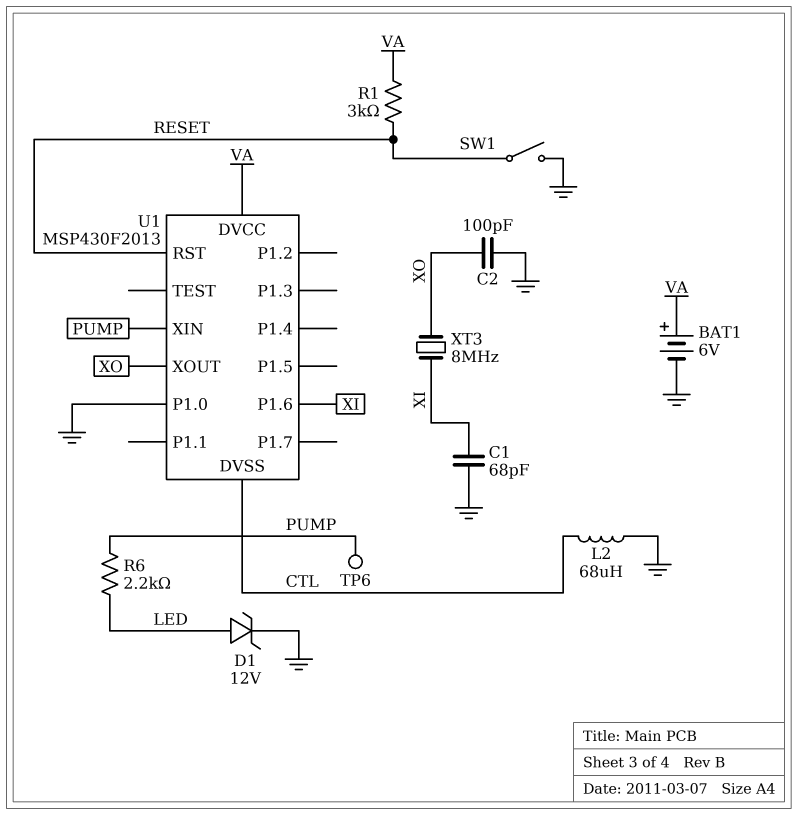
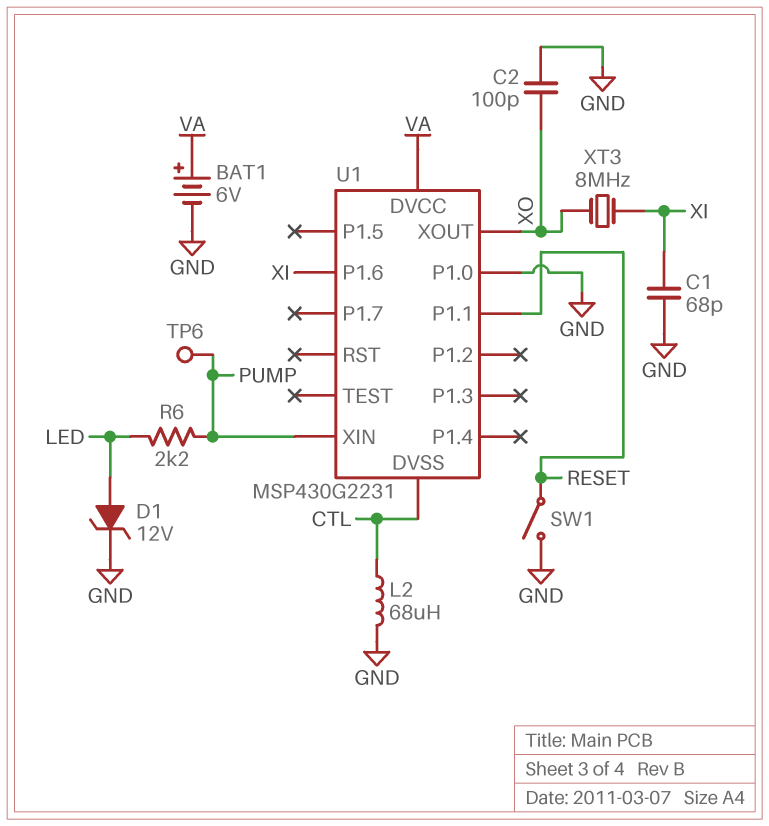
R1: 3k (RESET, VA) -> none
U1: MSP430F2013 -> MSP430G2231
U1 pin P1.1: none -> RESET
U1 pin RST: RESET -> none

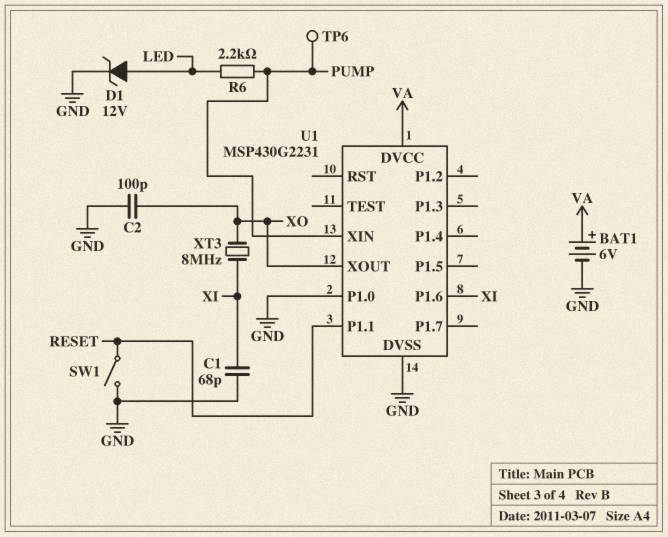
L2: 68uH (CTL, GND) -> none
U1 pin DVSS: CTL -> GND

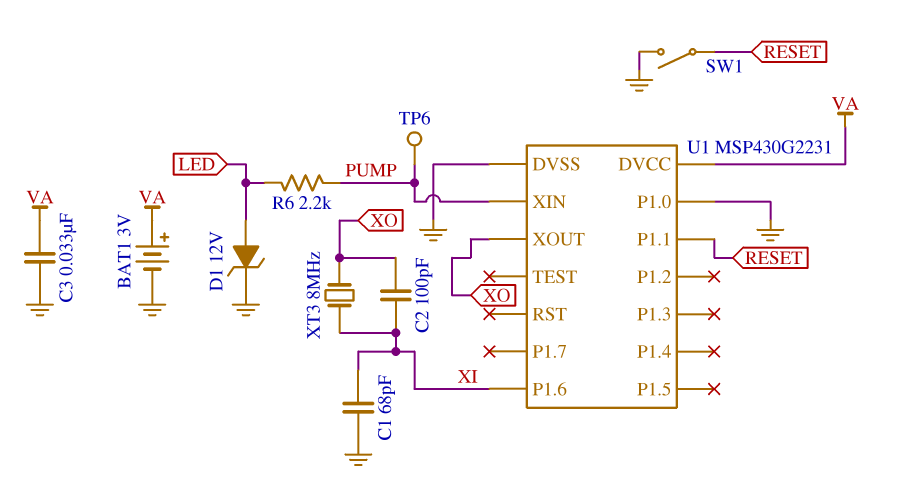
BAT1: 6V (plus VA, minus GND) -> 3V (plus VA, minus GND)
C2: 100pF (GND, XO) -> 100pF (XI, XO)
C3: none -> 33nF (GND, VA)

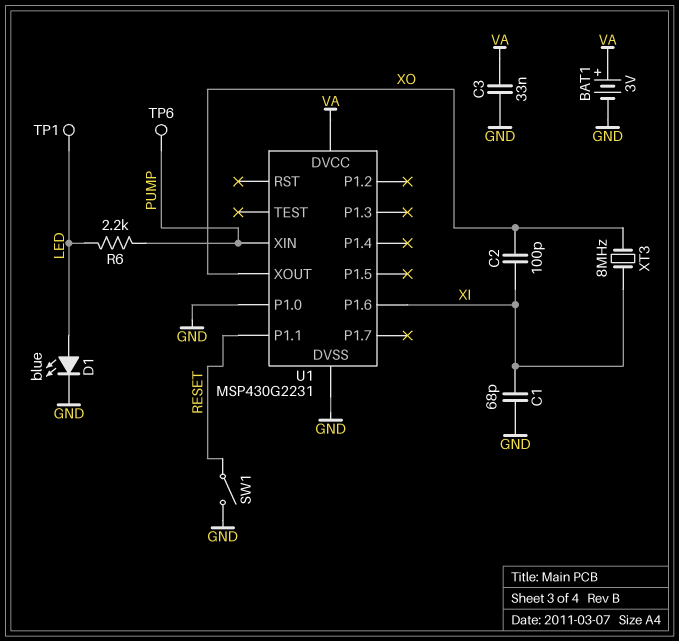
D1: zener 12V (A LED, K GND) -> LED blue (A LED, K GND)
TP1: none -> test point (LED)

